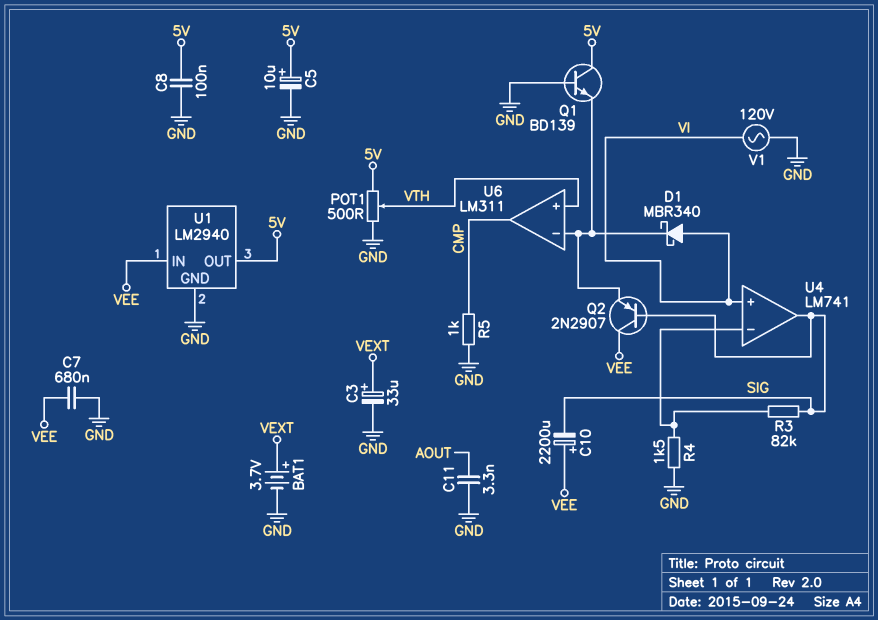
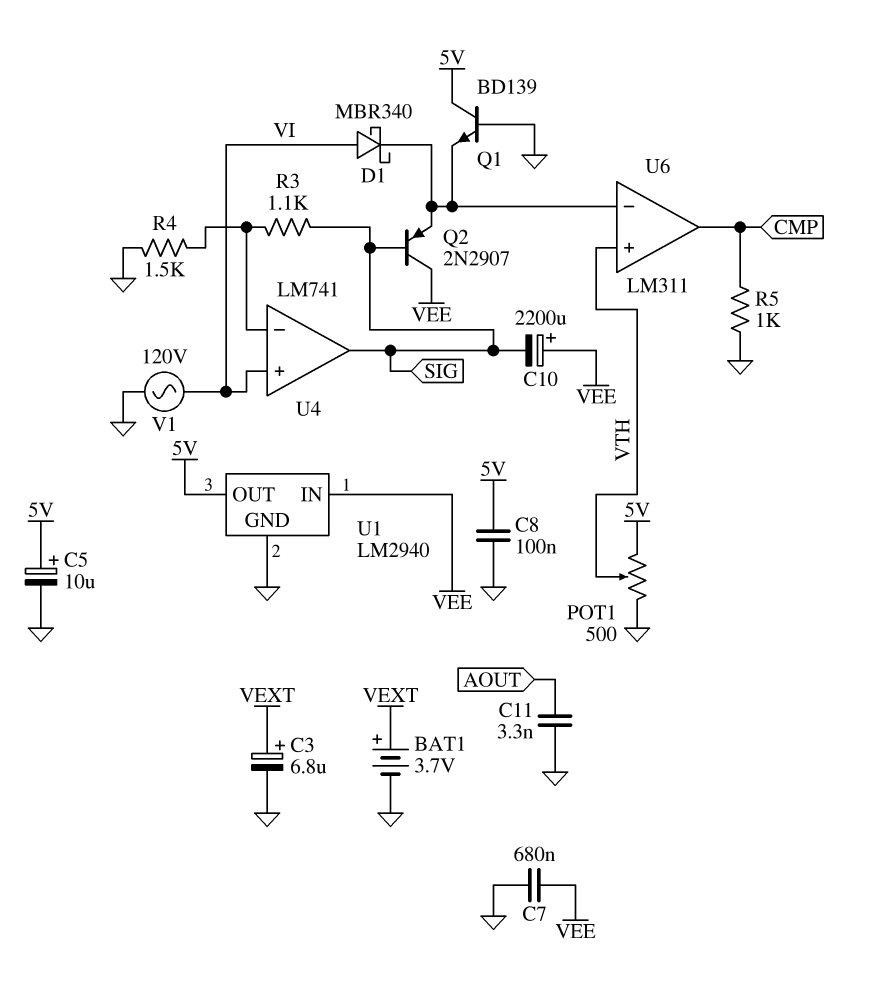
C3: 33uF (plus VEXT, minus GND) -> 6.8uF (plus VEXT, minus GND)
R3: 82k (SIG, U4/in-) -> 1.1k (SIG, U4/in-)

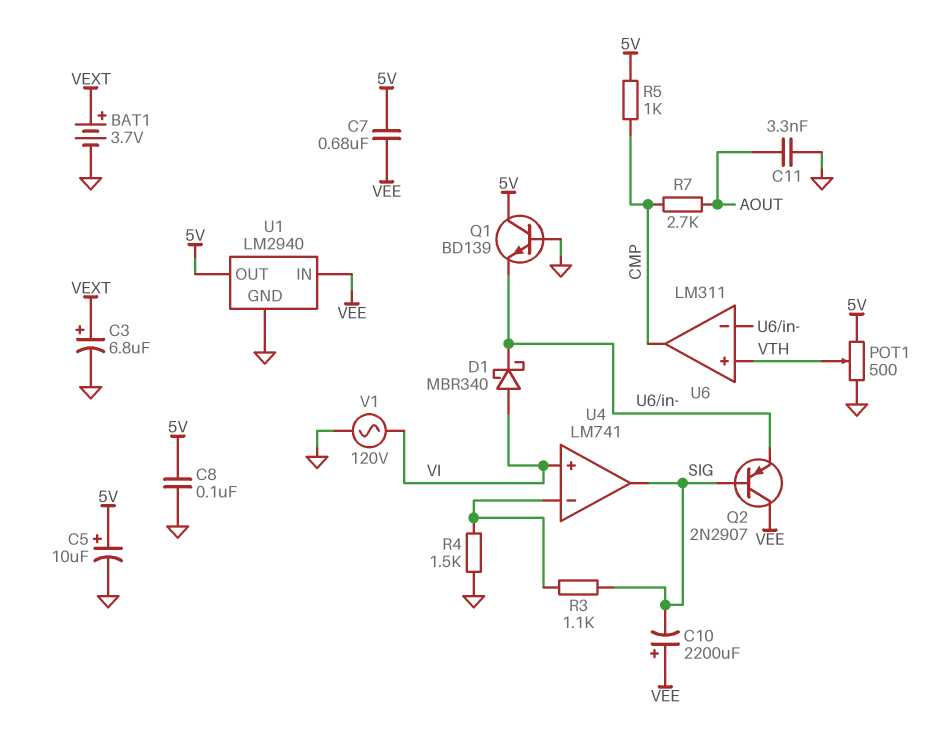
C7: 680nF (GND, VEE) -> 680nF (5V, VEE)
R5: 1k (CMP, GND) -> 1k (5V, CMP)
R7: none -> 2.7k (AOUT, CMP)

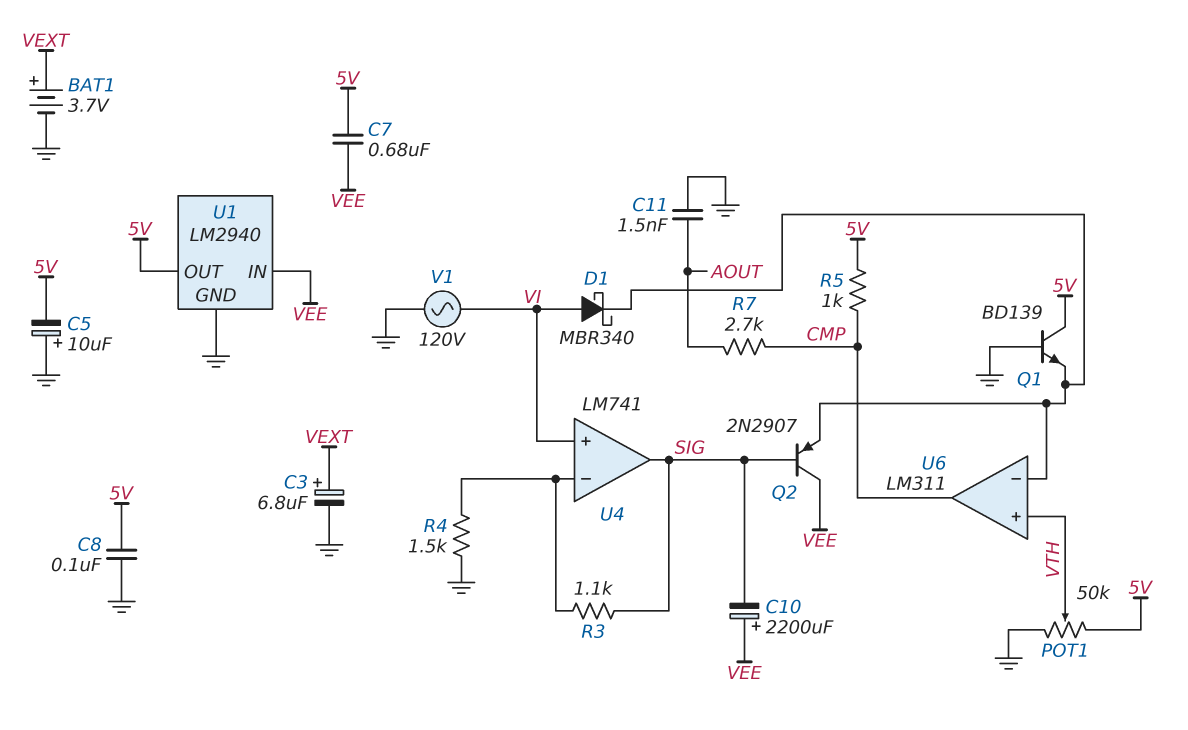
C5: 10uF (plus 5V, minus GND) -> 10uF (plus GND, minus 5V)
C11: 3.3nF (AOUT, GND) -> 1.5nF (AOUT, GND)
POT1: 500 (5V, GND, wiper VTH) -> 50k (5V, GND, wiper VTH)

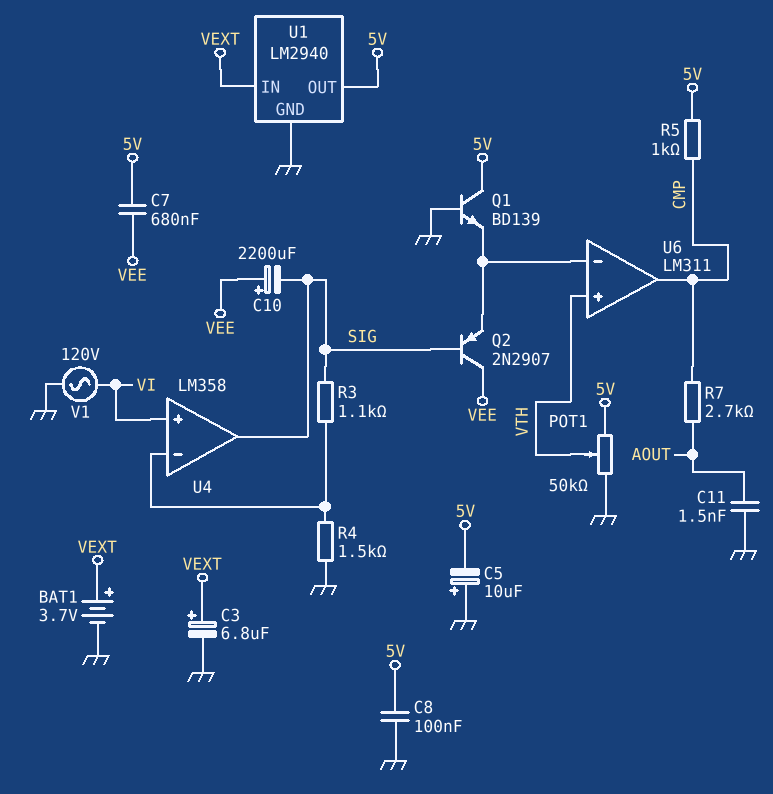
D1: schottky MBR340 (A VI, K U6/in-) -> none
U1 pin IN: VEE -> VEXT
U4: LM741 -> LM358

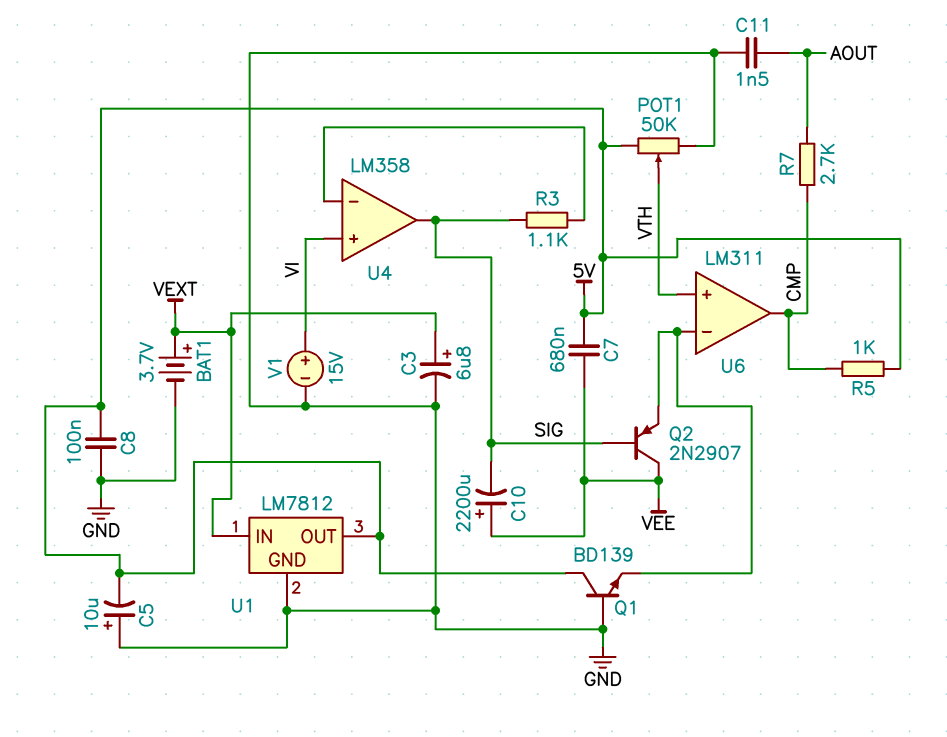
R4: 1.5k (GND, U4/in-) -> none
U1: LM2940 -> LM7812
V1: AC 120V (GND, VI) -> 15V (plus VI, minus GND)

